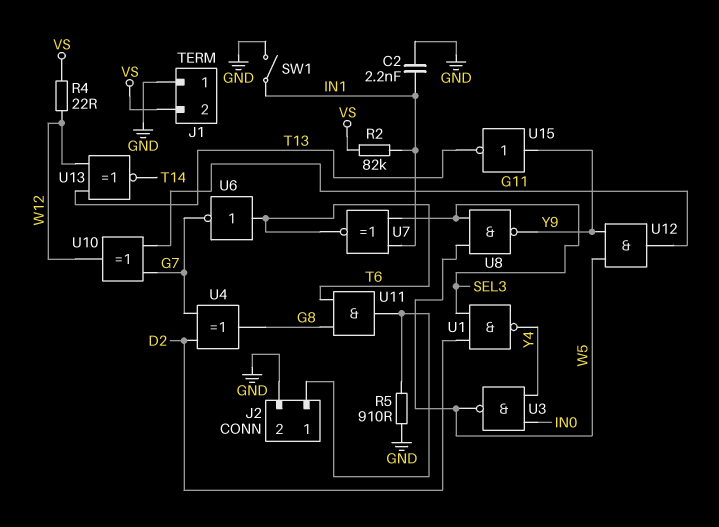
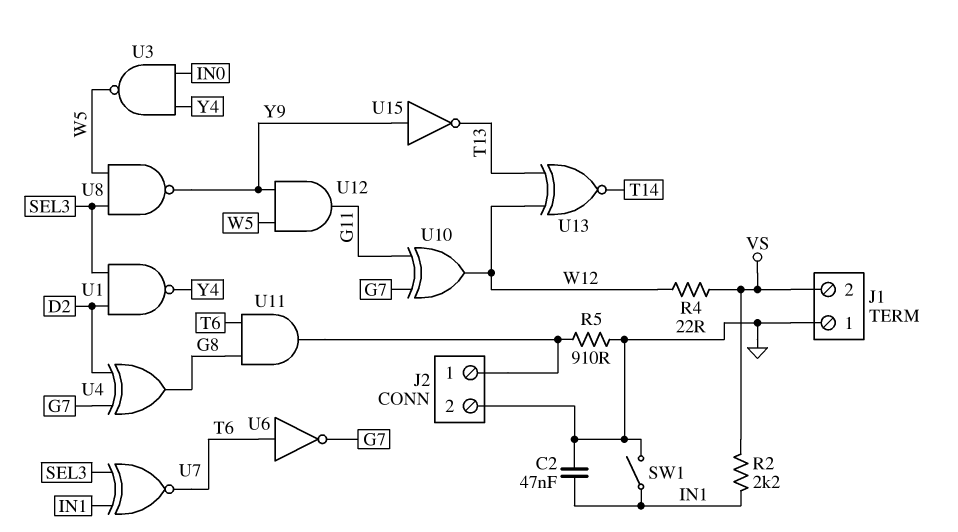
C2: 2.2nF (GND, IN1) -> 47nF (GND, IN1)
R2: 82k (IN1, VS) -> 2.2k (IN1, VS)

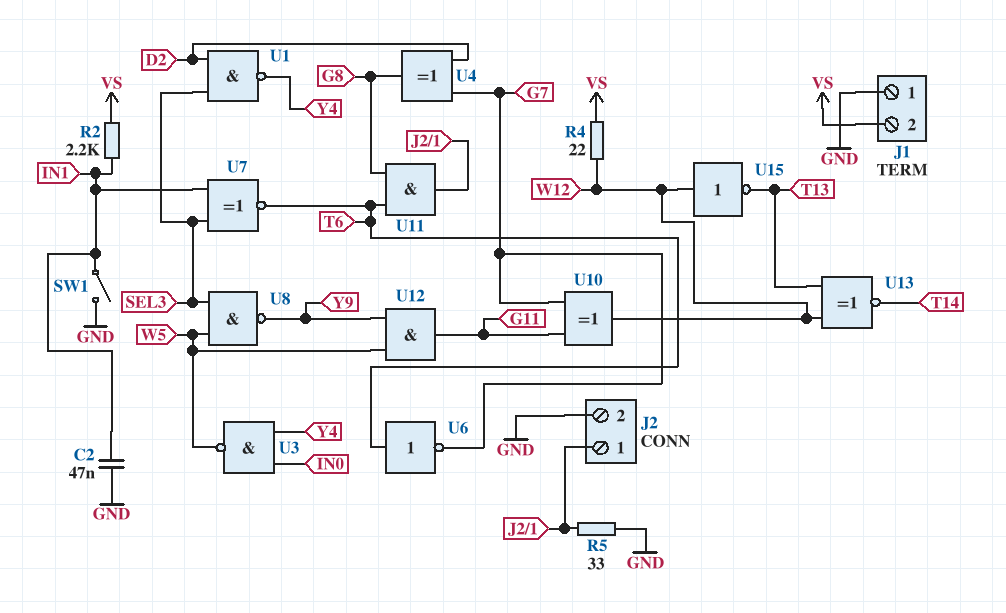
R5: 910 (GND, J2/1) -> 33 (GND, J2/1)
U15: NOT (in Y9, out T13) -> NOT (in W12, out T13)

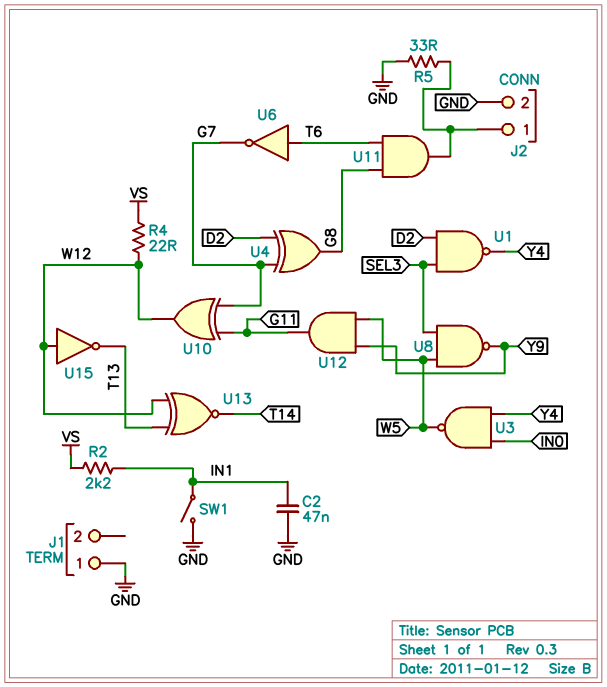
J1 pin 2: VS -> none
U7: XNOR (in IN1, in SEL3, out T6) -> none

